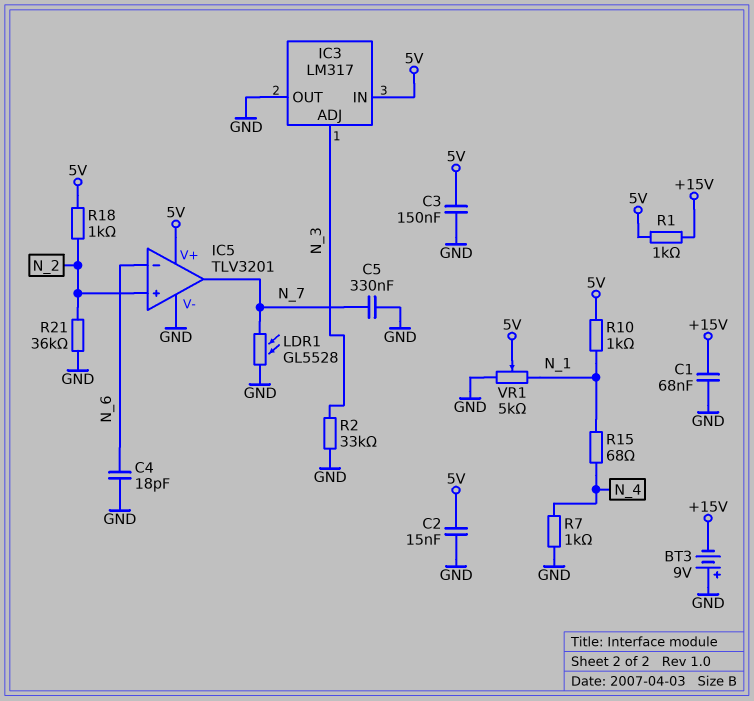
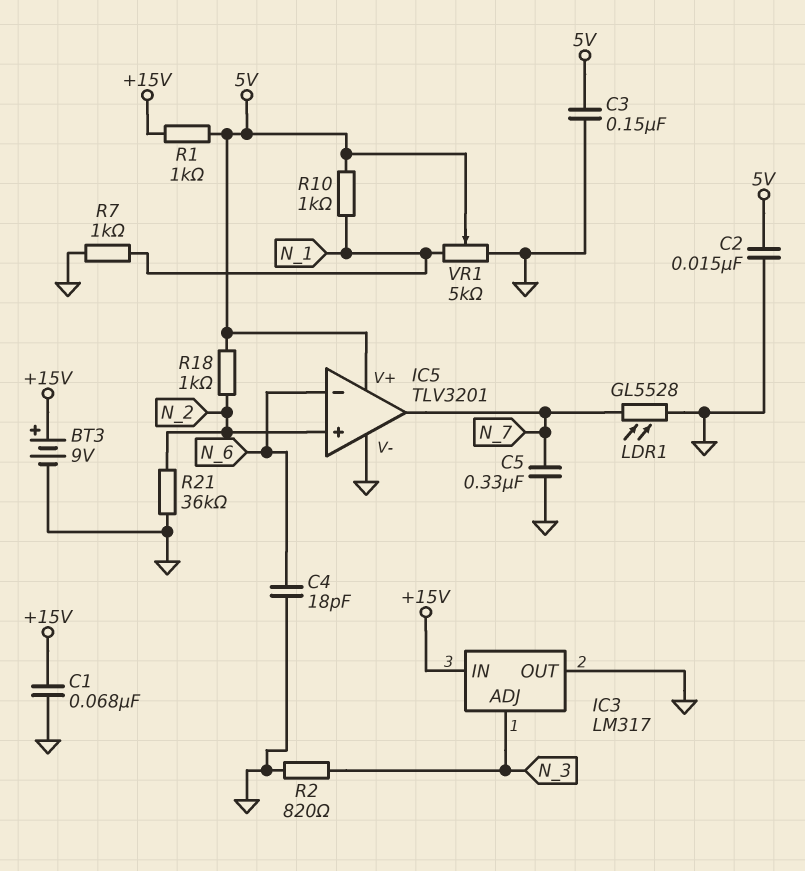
BT3: 9V (plus GND, minus +15V) -> 9V (plus +15V, minus GND)
IC3 pin IN: 5V -> +15V
R2: 33k (GND, N_3) -> 820 (GND, N_3)
R7: 1k (GND, N_4) -> 1k (GND, N_1)
R15: 68 (N_1, N_4) -> none

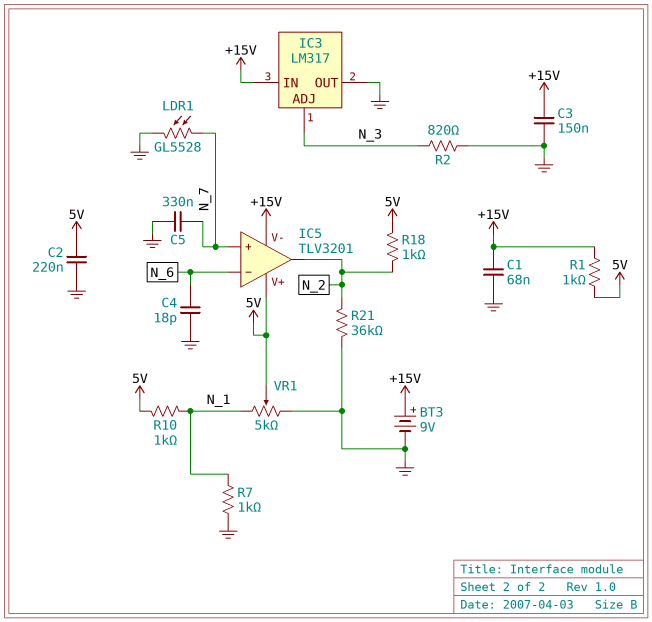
C2: 15nF (5V, GND) -> 220nF (5V, GND)
C3: 150nF (5V, GND) -> 150nF (+15V, GND)
IC5 pin V-: GND -> +15V
IC5 pin in+: N_2 -> N_7
IC5 pin out: N_7 -> N_2

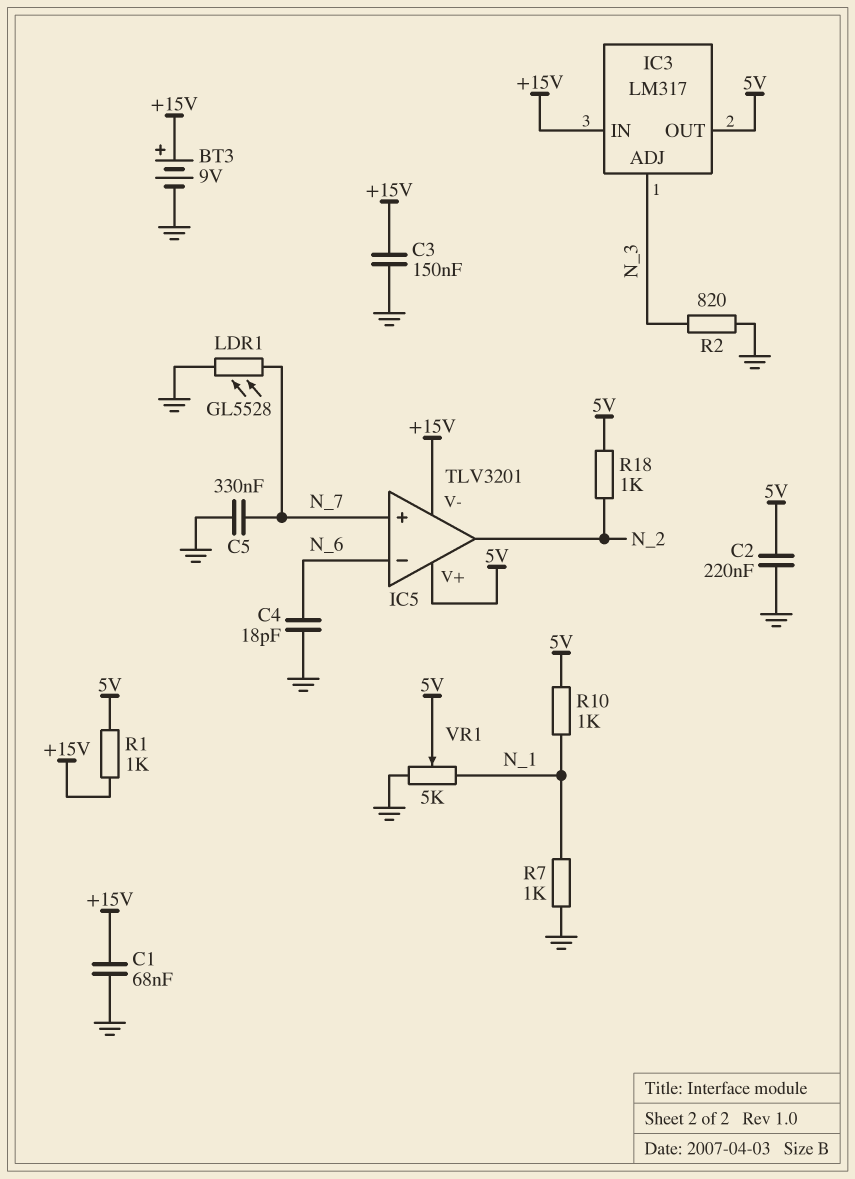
IC3 pin OUT: GND -> 5V
R21: 36k (GND, N_2) -> none

